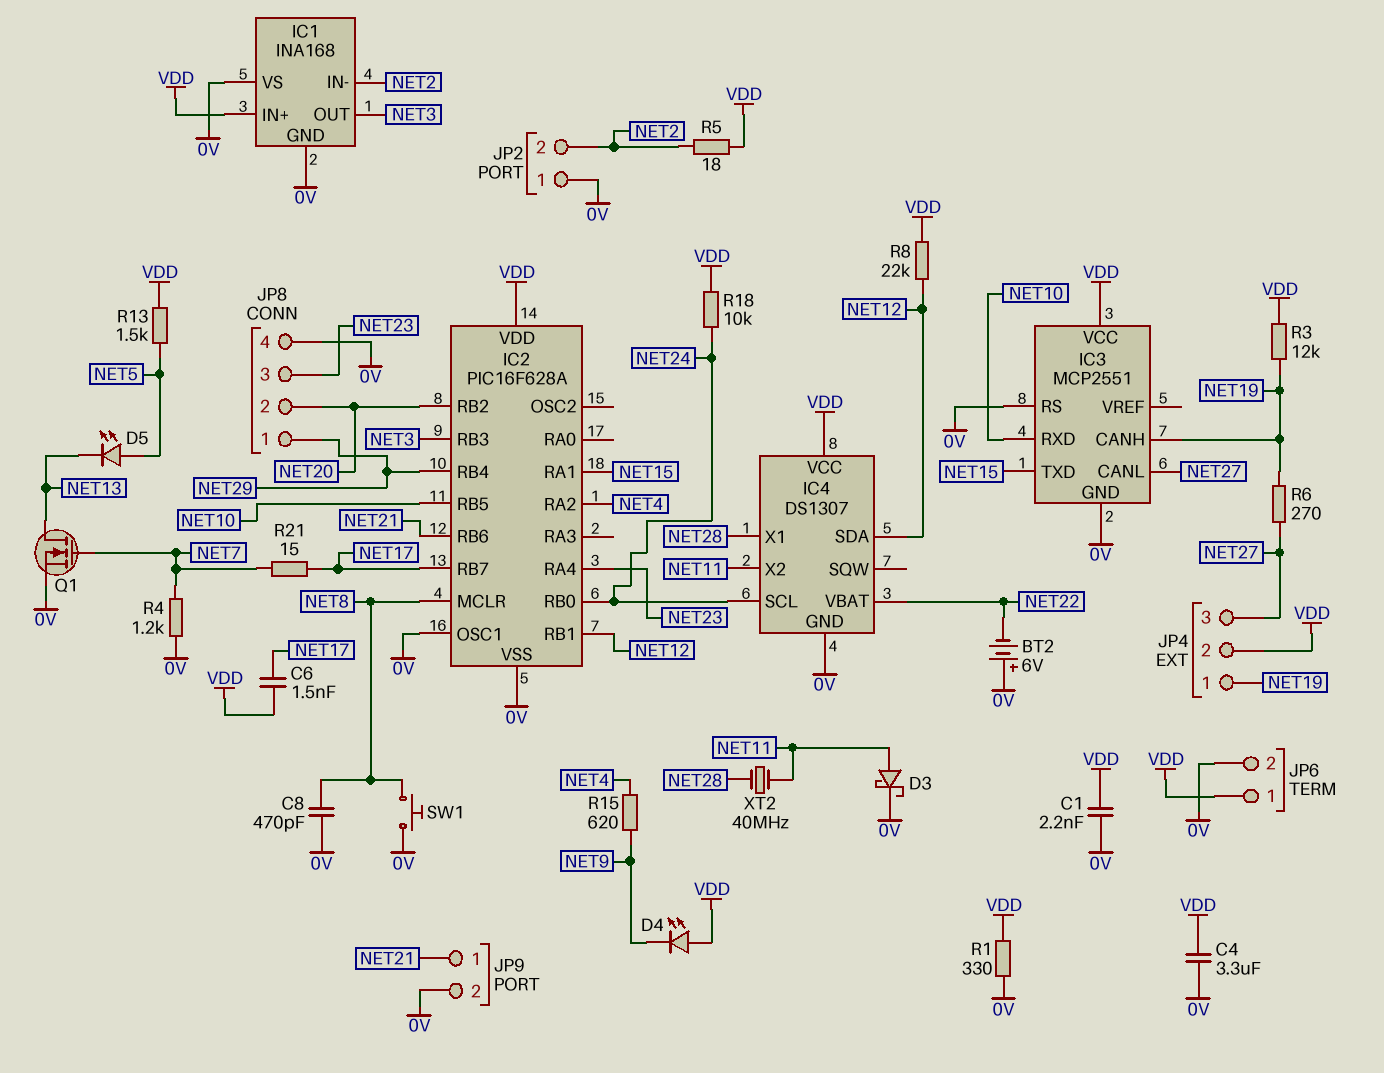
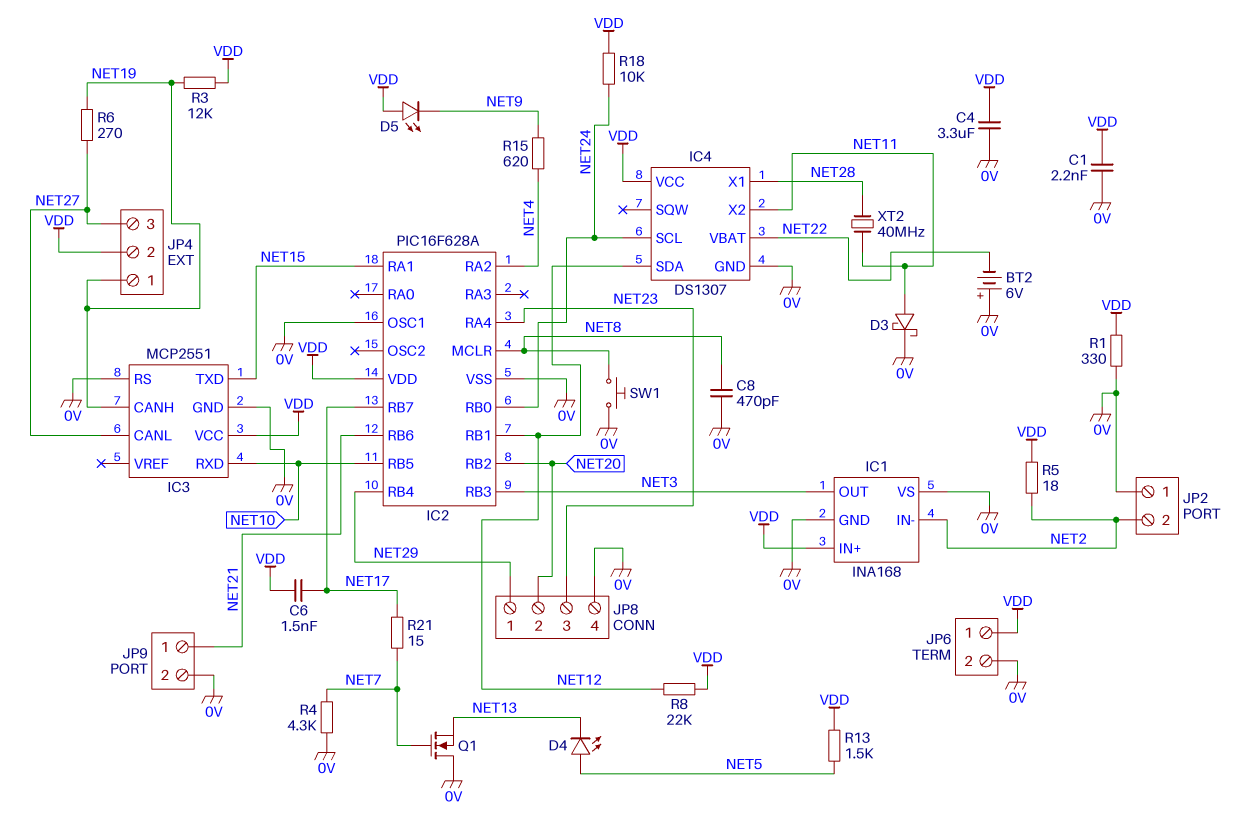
D4: LED (A VDD, K NET9) -> LED (A NET5, K NET13)
D5: LED (A NET5, K NET13) -> LED (A VDD, K NET9)
Q1: NMOS (G NET7, D NET13, S 0V) -> NMOS (G NET7, D 0V, S NET13)
R4: 1.2k (0V, NET7) -> 4.3k (0V, NET7)

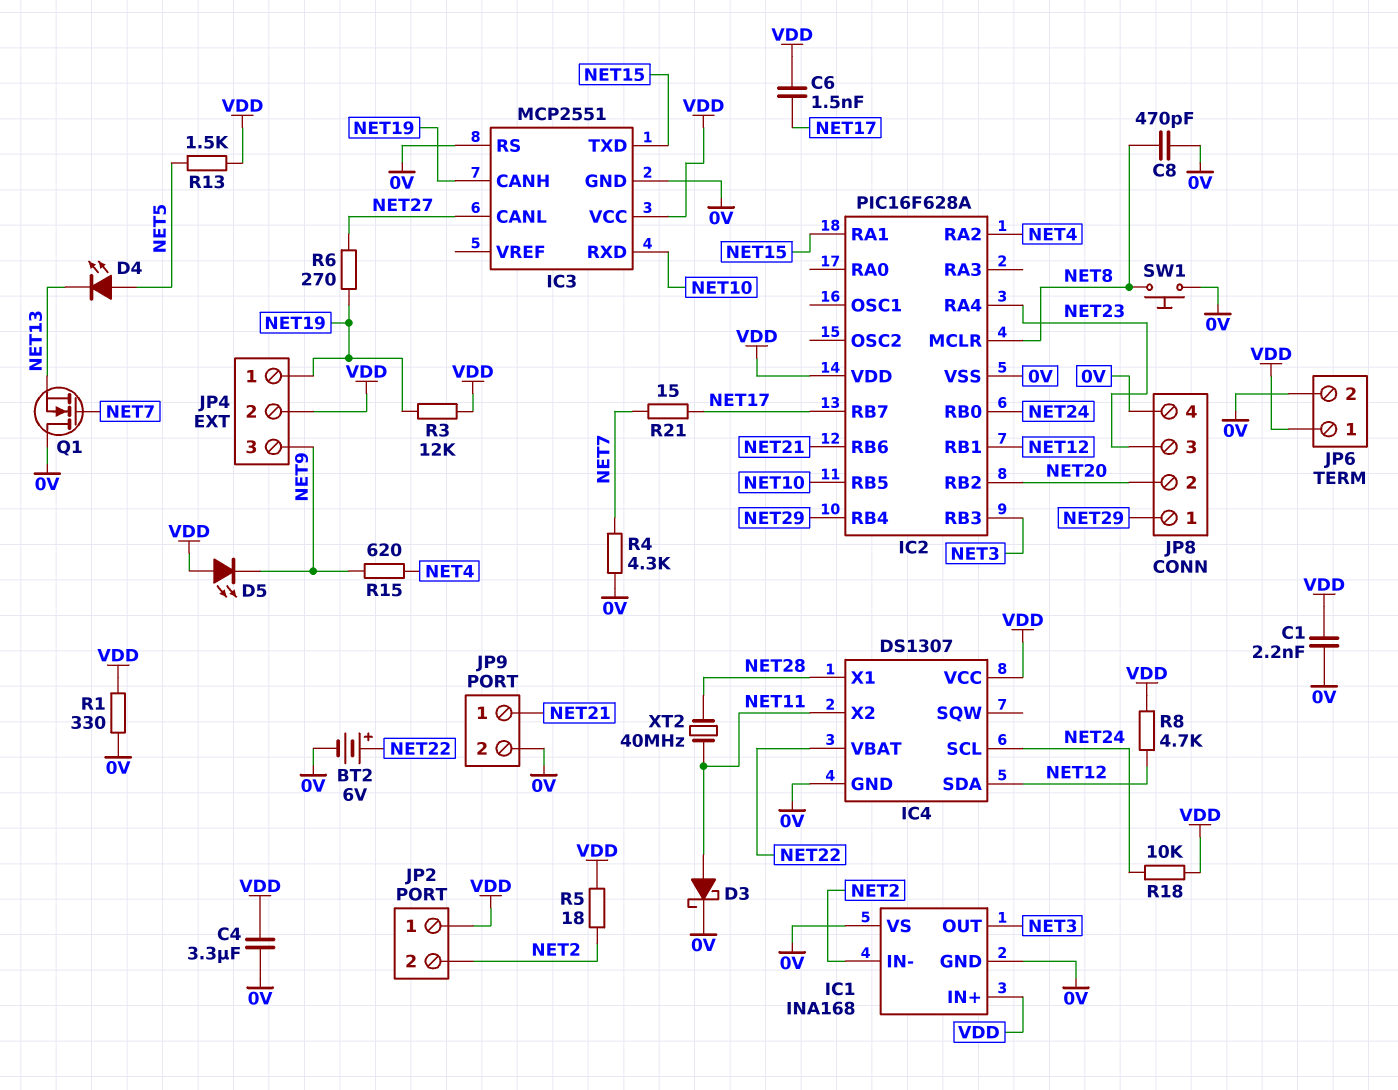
BT2: 6V (plus 0V, minus NET22) -> 6V (plus NET22, minus 0V)
IC2 pin OSC1: 0V -> none
JP2 pin 1: 0V -> VDD
JP4 pin 3: NET27 -> NET9
R8: 22k (NET12, VDD) -> 4.7k (NET12, VDD)

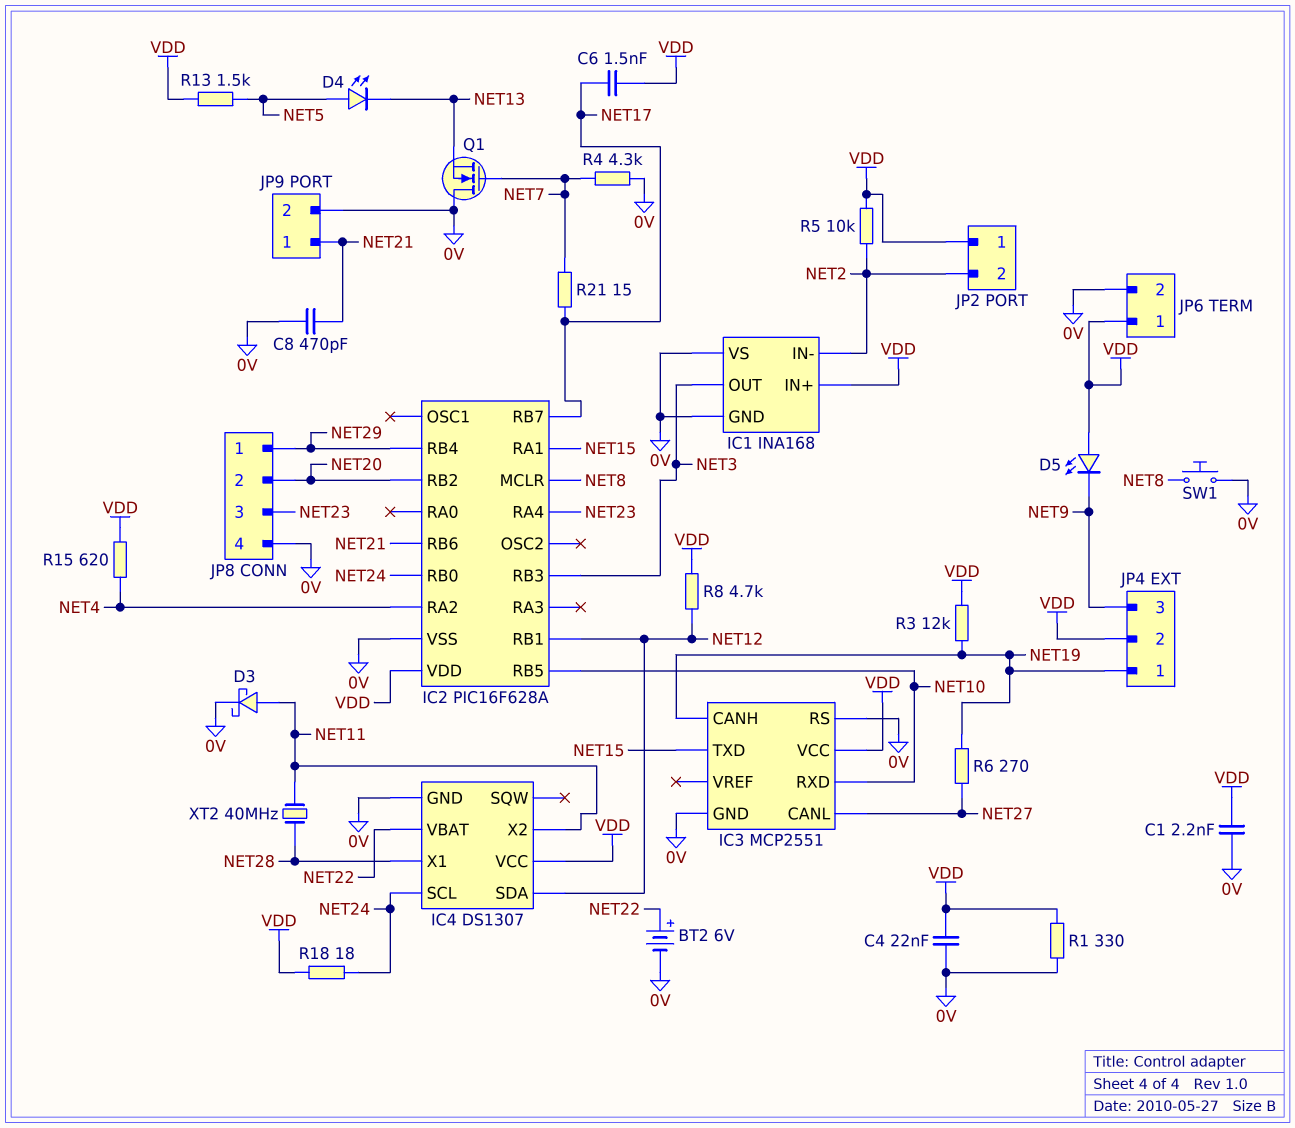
C4: 3.3uF (0V, VDD) -> 22nF (0V, VDD)
C8: 470pF (0V, NET8) -> 470pF (0V, NET21)
R5: 18 (NET2, VDD) -> 10k (NET2, VDD)
R15: 620 (NET4, NET9) -> 620 (NET4, VDD)
R18: 10k (NET24, VDD) -> 18 (NET24, VDD)

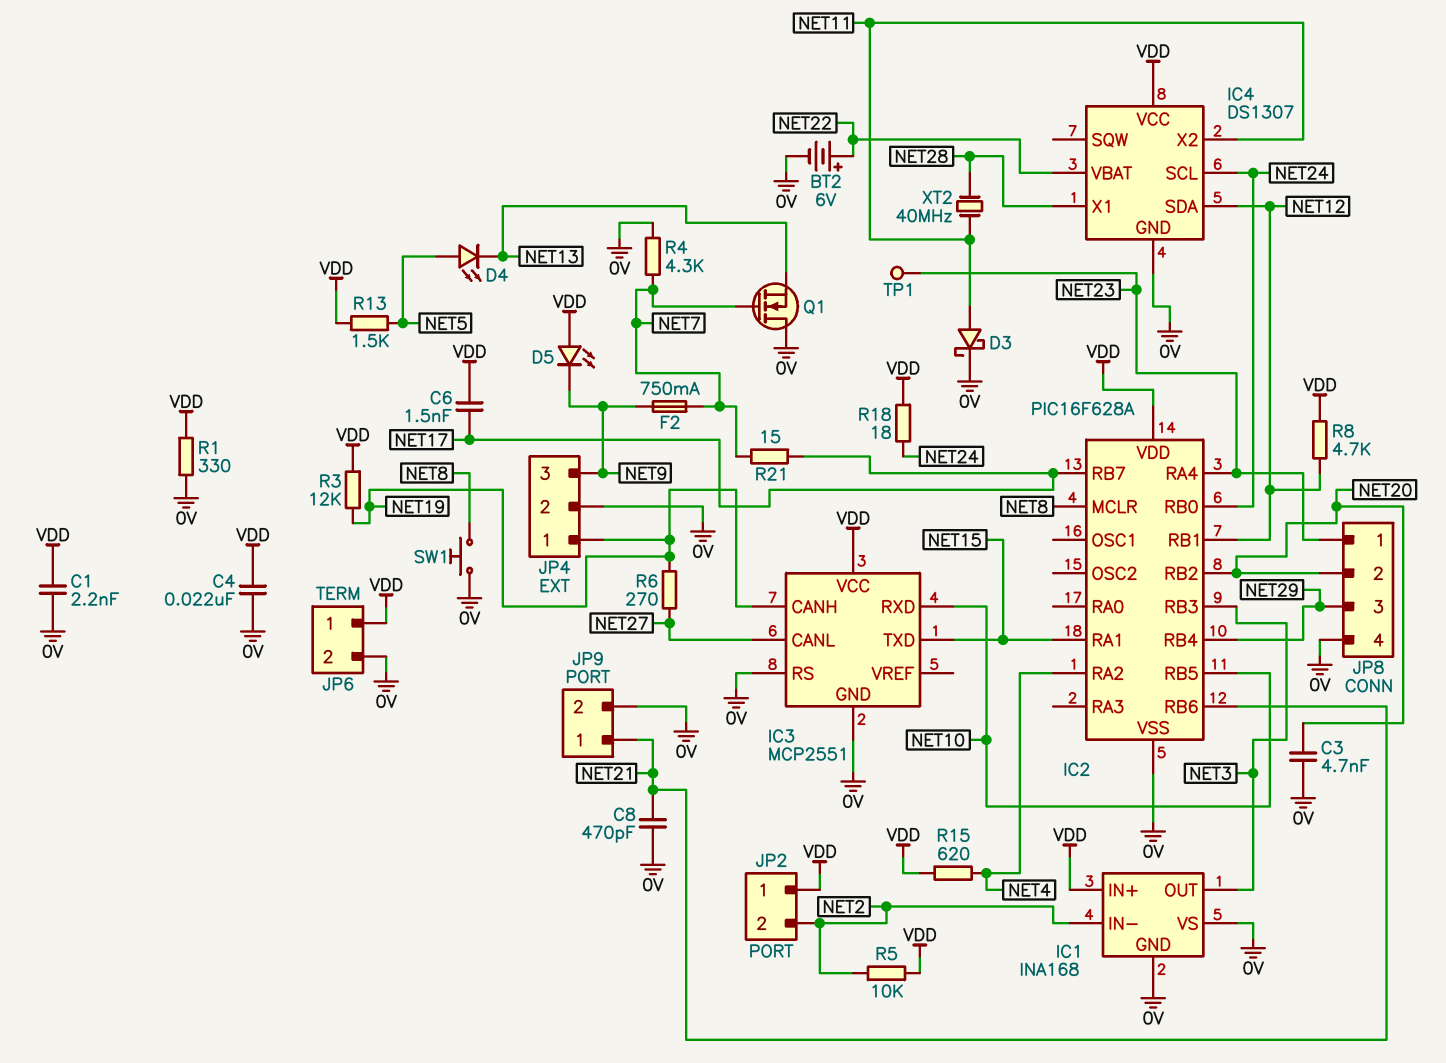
C3: none -> 4.7nF (0V, NET20)
F2: none -> 750mA (NET7, NET9)
JP4 pin 2: VDD -> 0V
JP8 pin 1: NET29 -> NET23
JP8 pin 3: NET23 -> NET29
TP1: none -> test point (NET23)

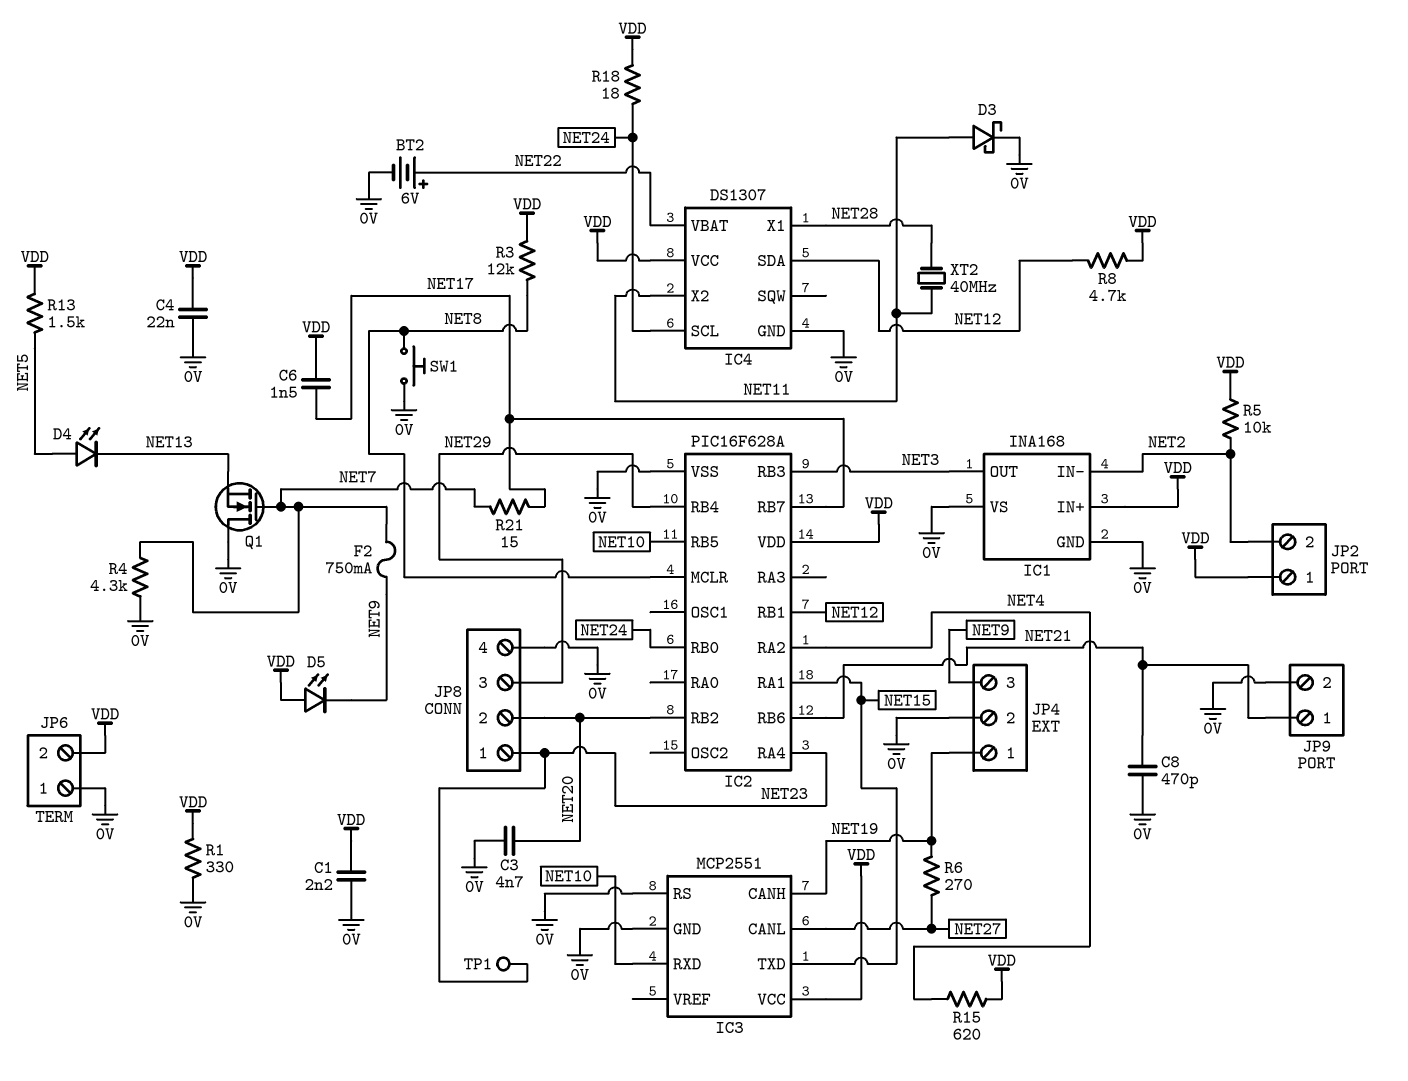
JP6 pin 1: VDD -> 0V
JP6 pin 2: 0V -> VDD
R3: 12k (NET19, VDD) -> 12k (NET8, VDD)

